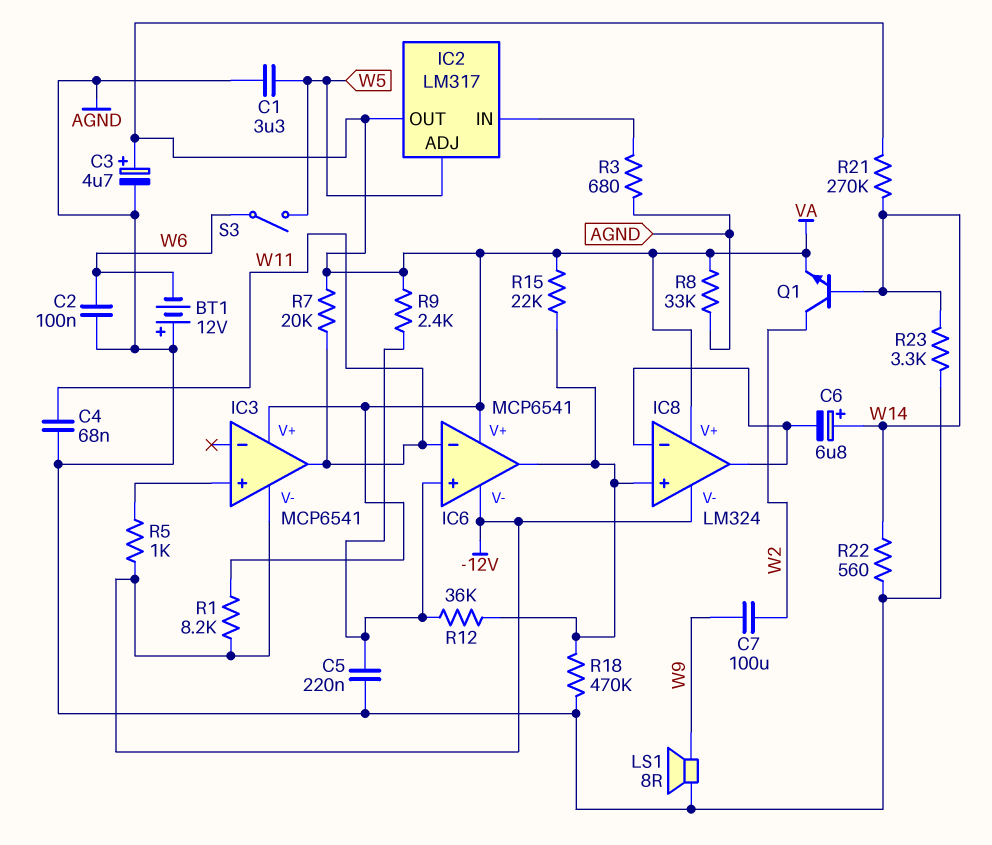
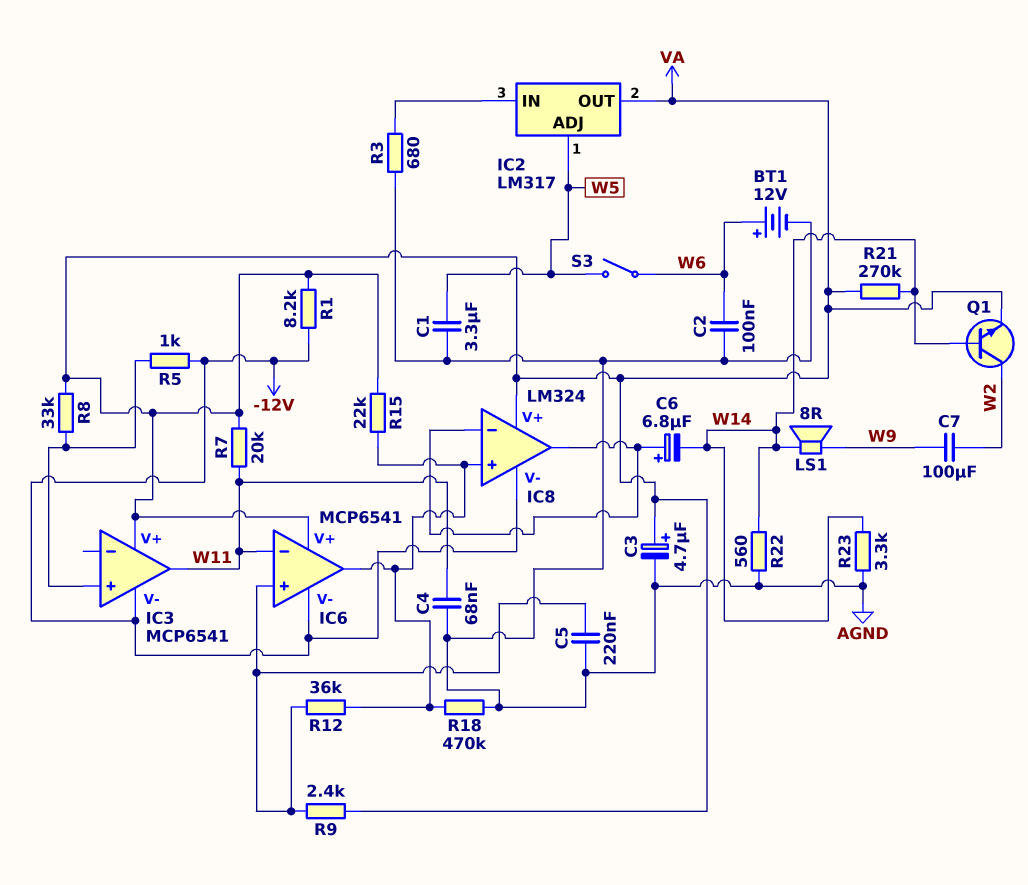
BT1: 12V (plus AGND, minus W6) -> 12V (plus W6, minus AGND)
C6: 6.8uF (plus W14, minus IC8/in-) -> 6.8uF (plus IC8/in-, minus W14)
LS1: speaker 8R (AGND, W9) -> speaker 8R (W9, W14)
R8: 33k (AGND, VA) -> 33k (IC3/in+, VA)

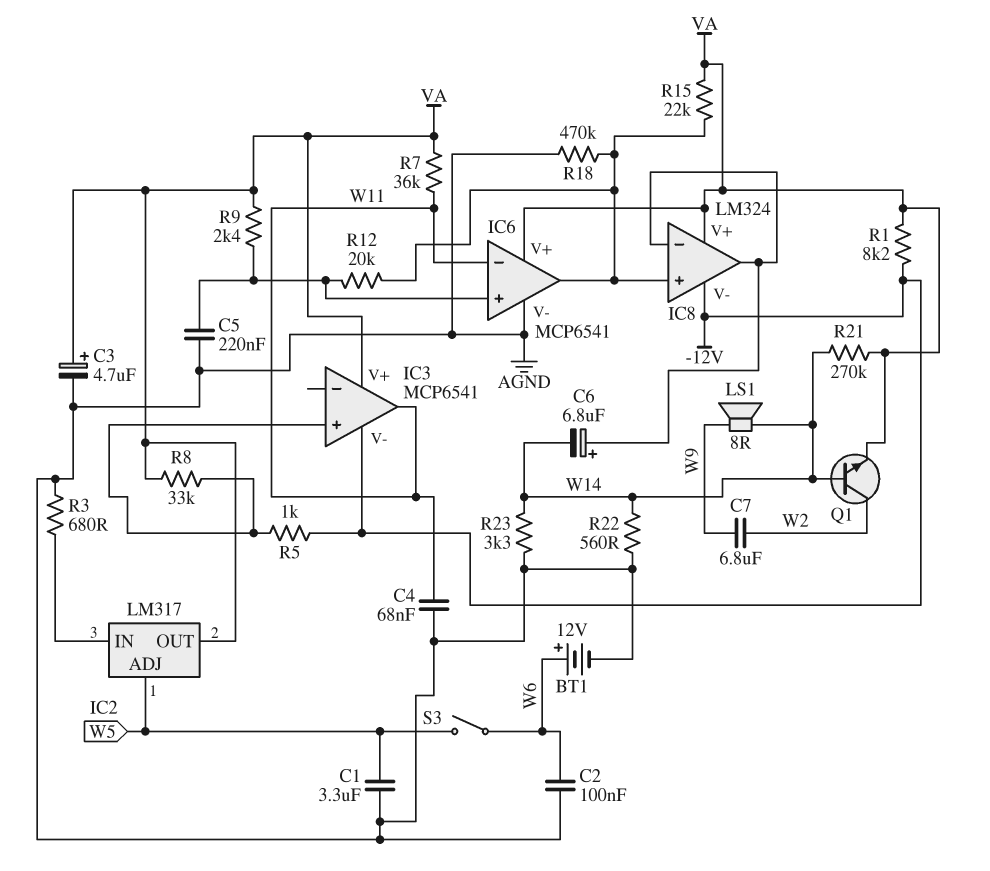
C7: 100uF (W2, W9) -> 6.8uF (W2, W9)
IC6 pin V-: -12V -> AGND
R7: 20k (VA, W11) -> 36k (VA, W11)
R12: 36k (IC6/in+, IC6/out) -> 20k (IC6/in+, IC6/out)

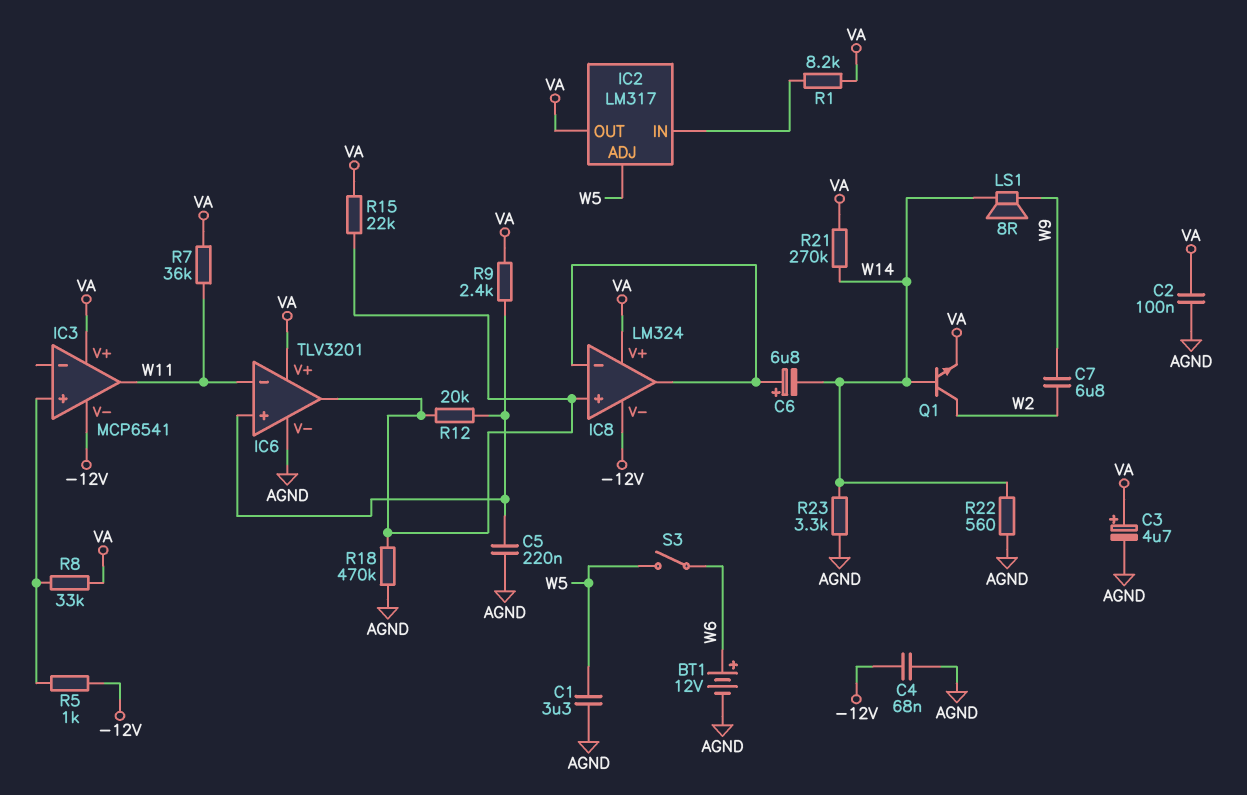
C2: 100nF (AGND, W6) -> 100nF (AGND, VA)
C4: 68nF (AGND, W11) -> 68nF (-12V, AGND)
IC6: MCP6541 -> TLV3201
R1: 8.2k (-12V, VA) -> 8.2k (IC2/IN, VA)
R3: 680 (AGND, IC2/IN) -> none

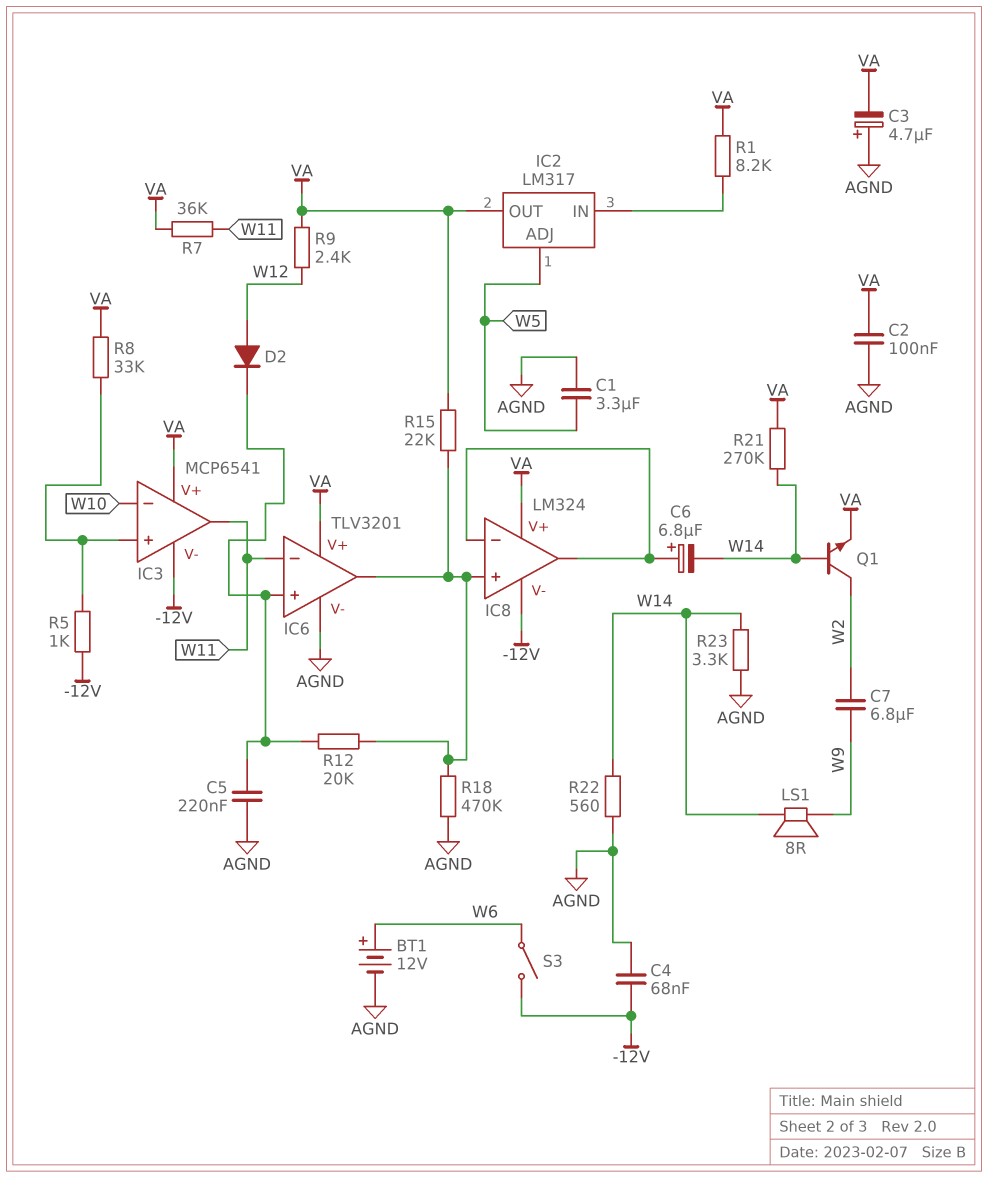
C3: 4.7uF (plus VA, minus AGND) -> 4.7uF (plus AGND, minus VA)
D2: none -> diode (A W12, K IC6/in+)
IC3 pin in-: none -> W10
R9: 2.4k (IC6/in+, VA) -> 2.4k (VA, W12)
S3: switch (W5, W6) -> switch (-12V, W6)

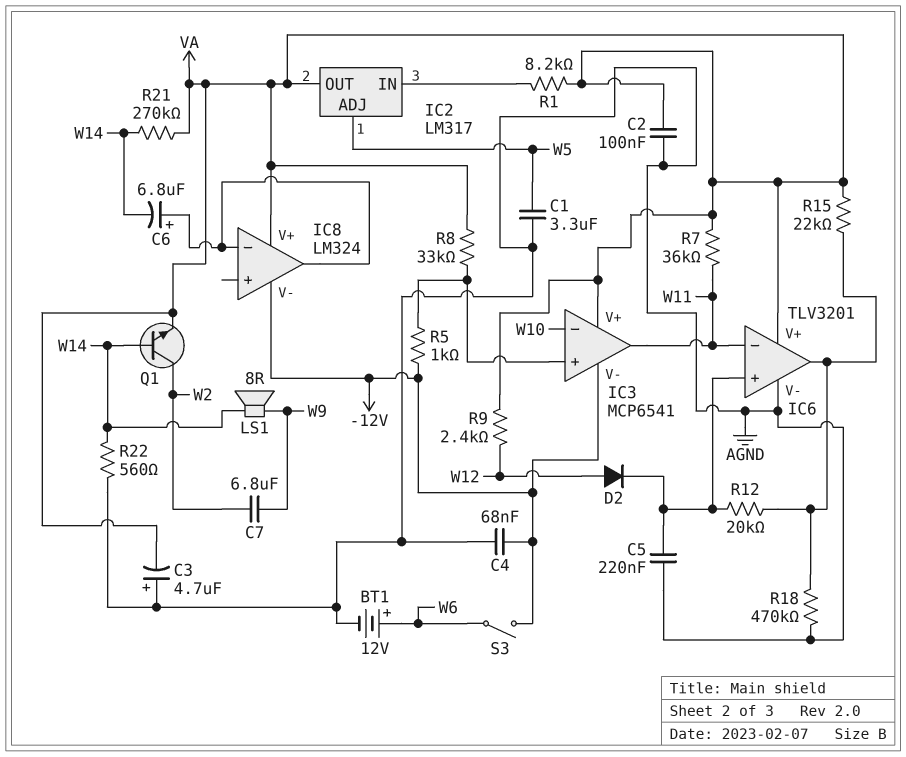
IC8 pin in+: IC6/out -> none
R23: 3.3k (AGND, W14) -> none

